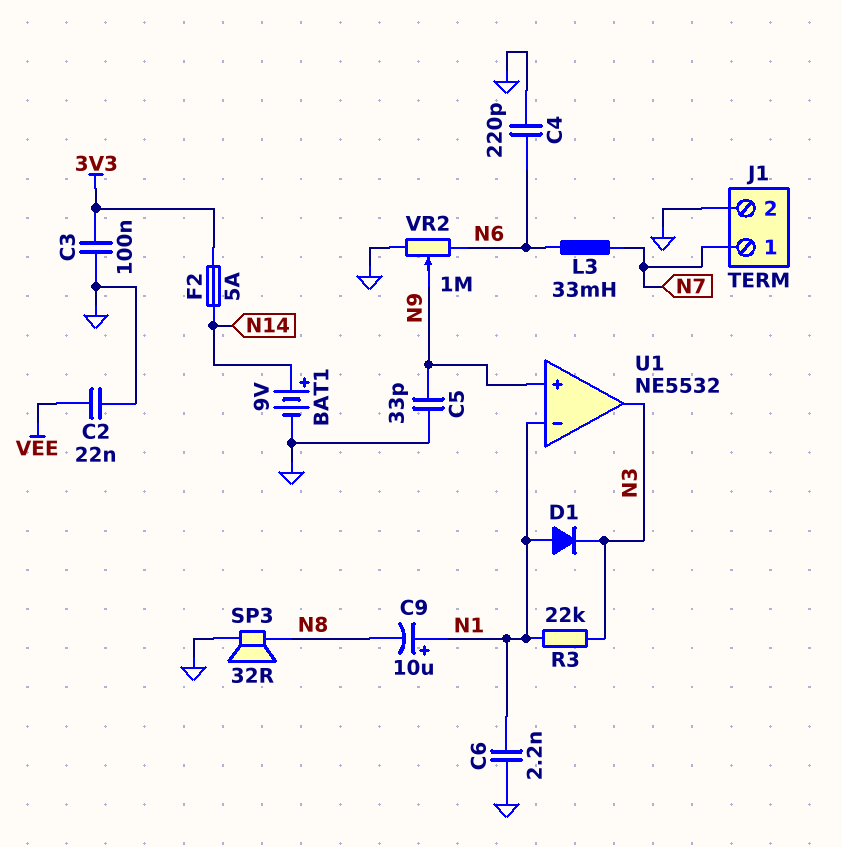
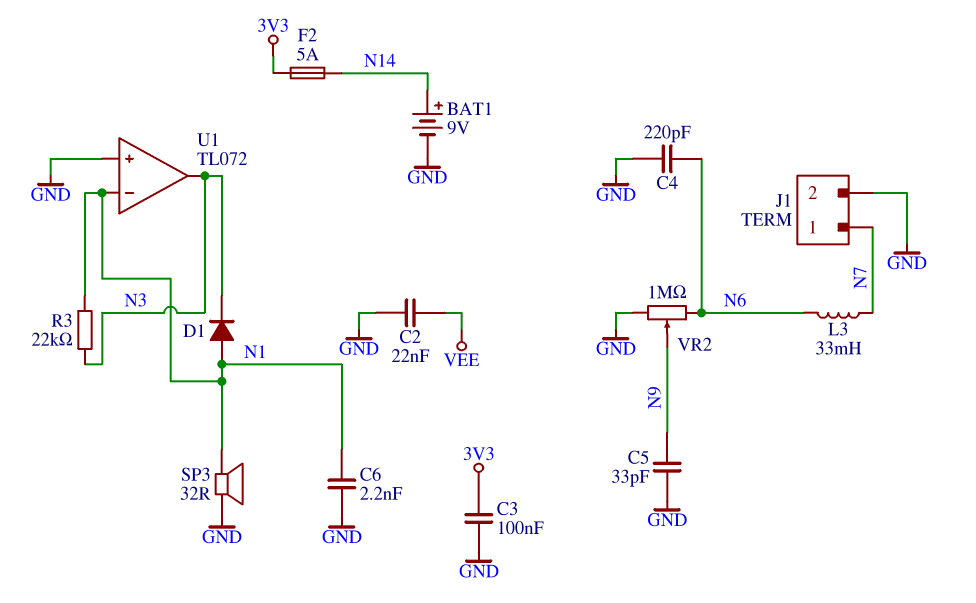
C9: 10uF (plus N1, minus N8) -> none
SP3: speaker 32R (GND, N8) -> speaker 32R (GND, N1)
U1: NE5532 -> TL072
U1 pin in+: N9 -> GND

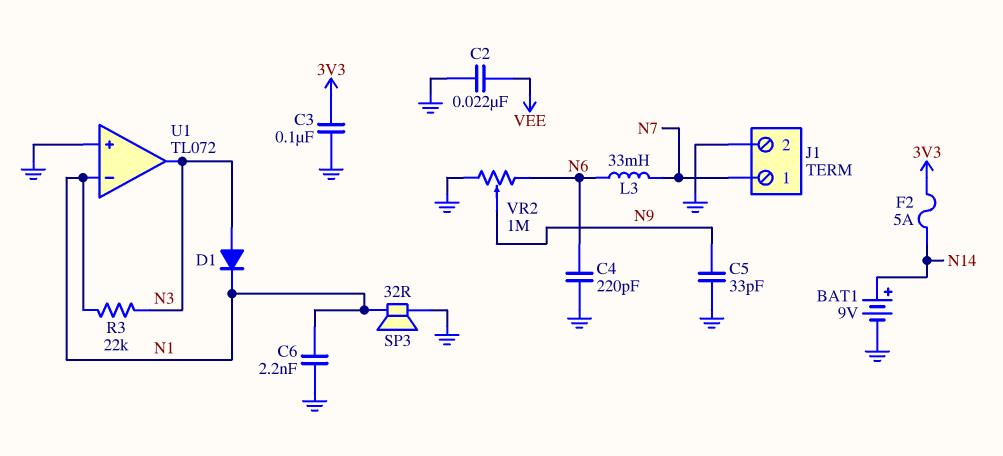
D1: diode (A N1, K N3) -> diode (A N3, K N1)

